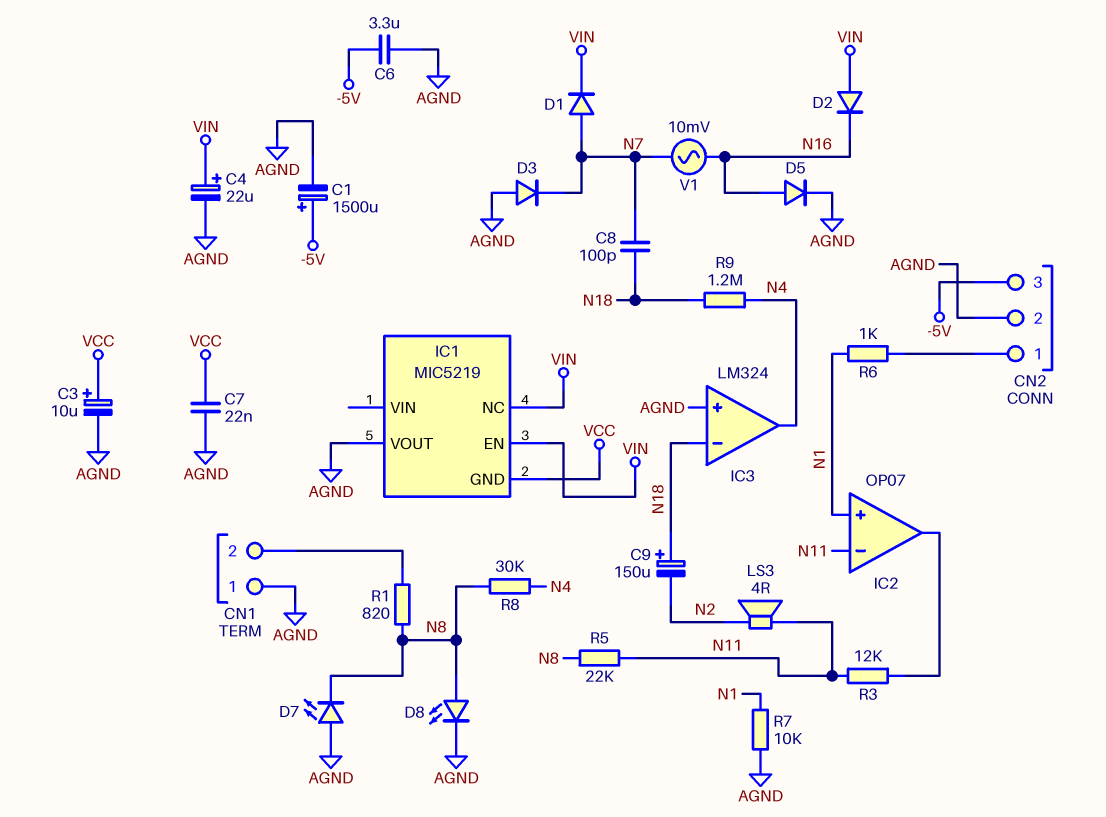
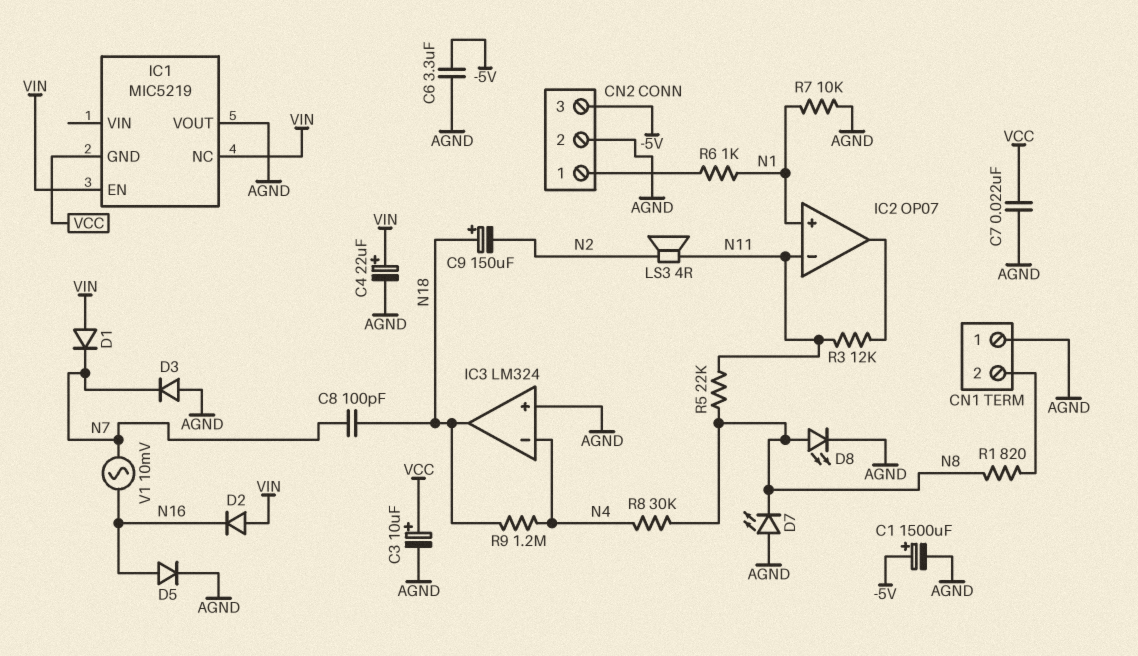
D1: diode (A N7, K VIN) -> diode (A VIN, K N7)
IC3 pin in-: N18 -> N4
IC3 pin out: N4 -> N18

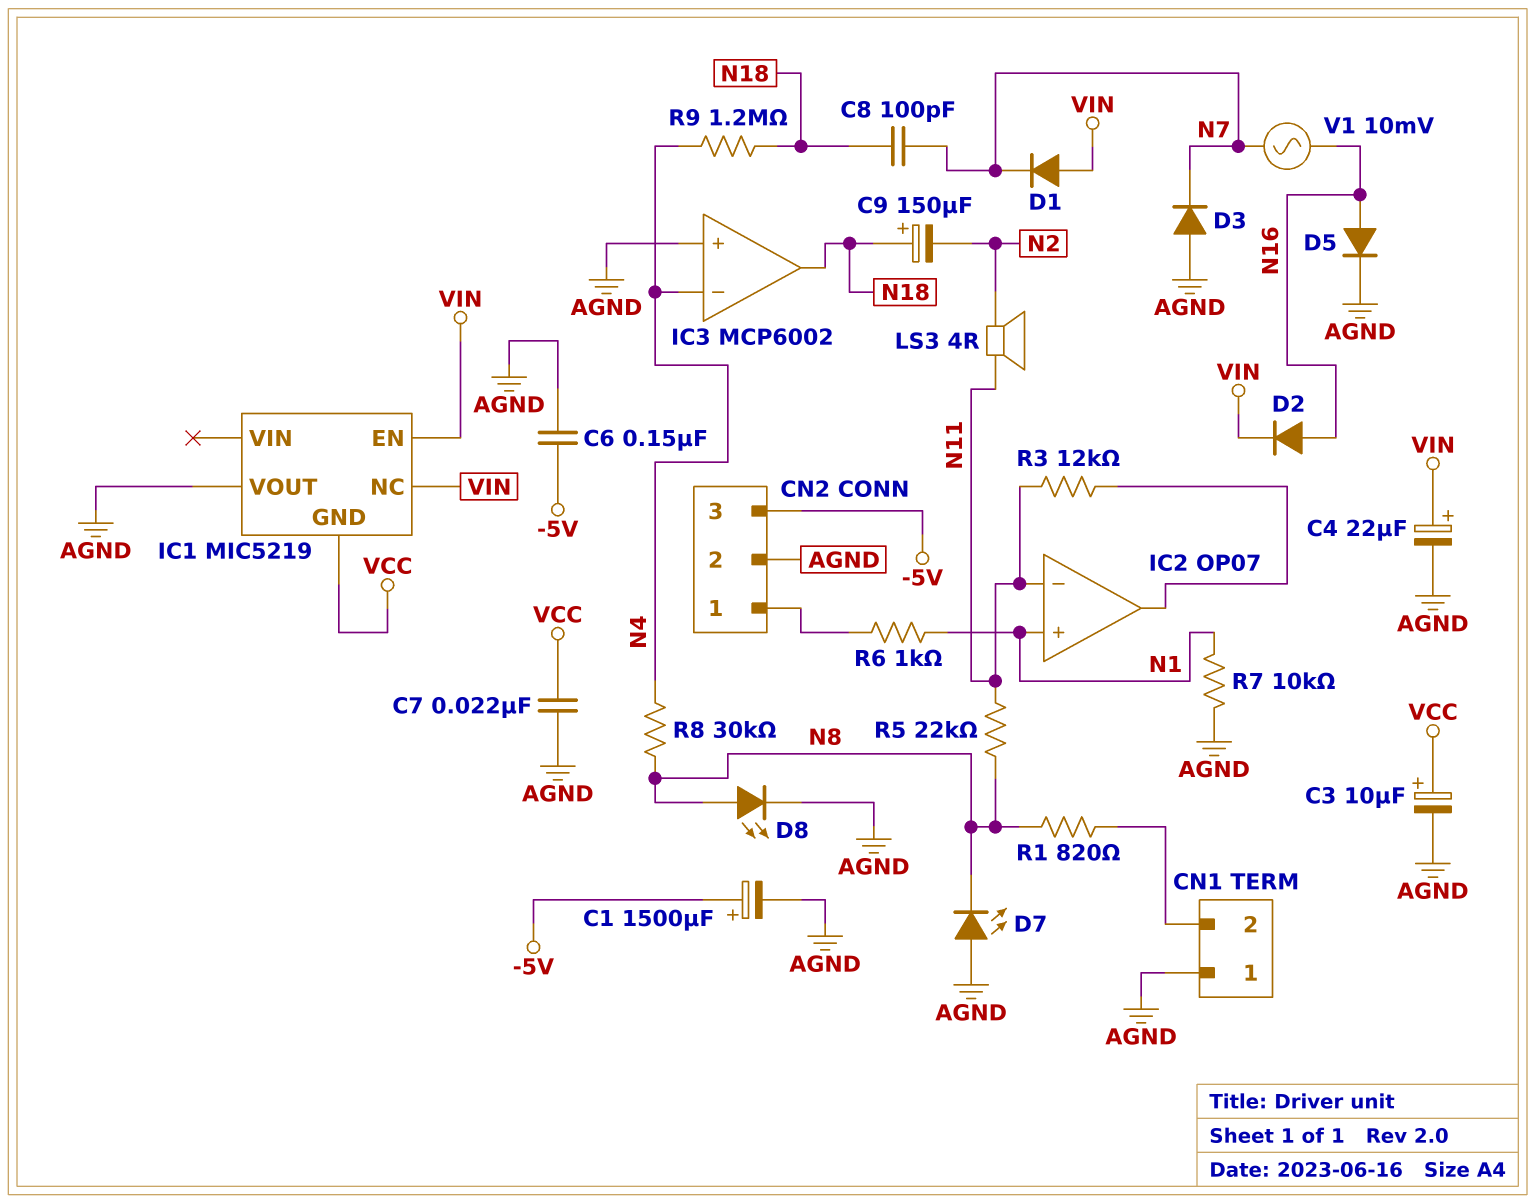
C6: 3.3uF (-5V, AGND) -> 150nF (-5V, AGND)
D2: diode (A VIN, K N16) -> diode (A N16, K VIN)
IC3: LM324 -> MCP6002

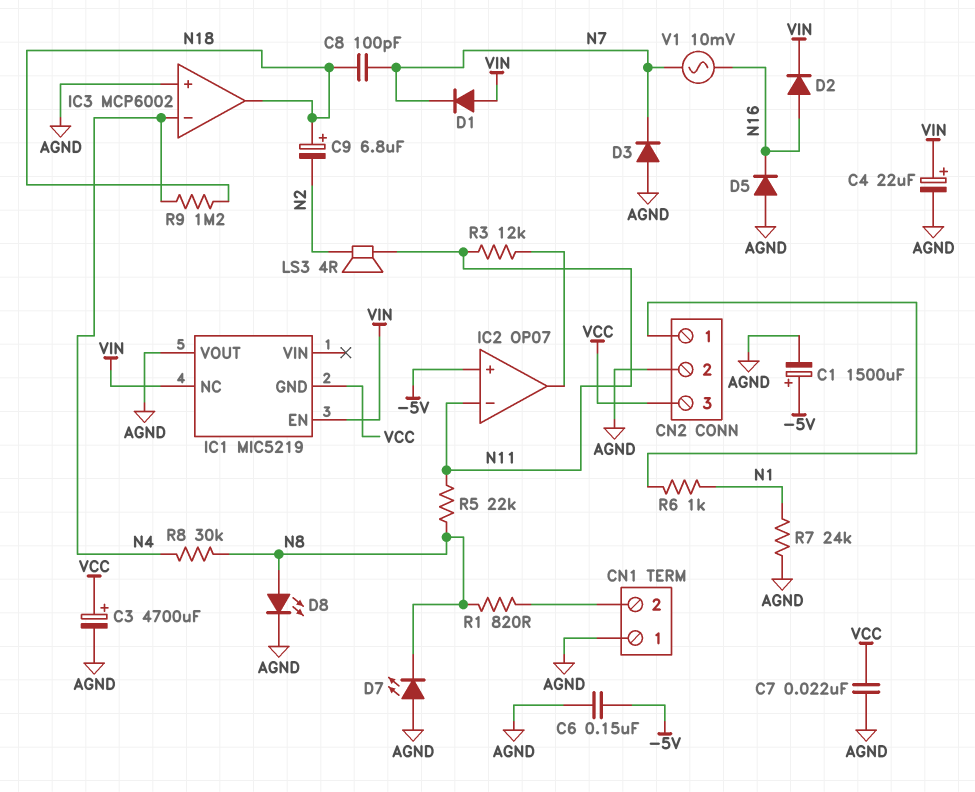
C3: 10uF (plus VCC, minus AGND) -> 4700uF (plus VCC, minus AGND)
C9: 150uF (plus N18, minus N2) -> 6.8uF (plus N18, minus N2)
CN2 pin 3: -5V -> VCC
D5: diode (A N16, K AGND) -> diode (A AGND, K N16)
IC2 pin in+: N1 -> -5V
R7: 10k (AGND, N1) -> 24k (AGND, N1)

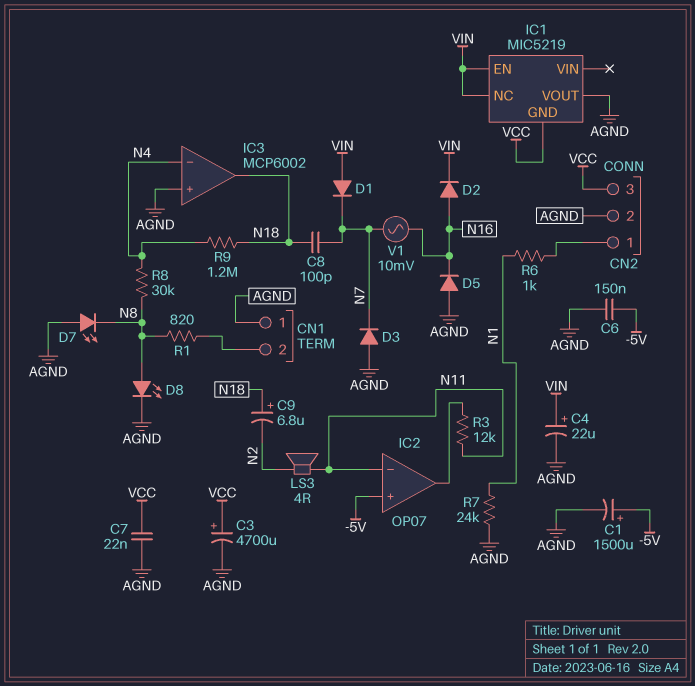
R5: 22k (N8, N11) -> none

